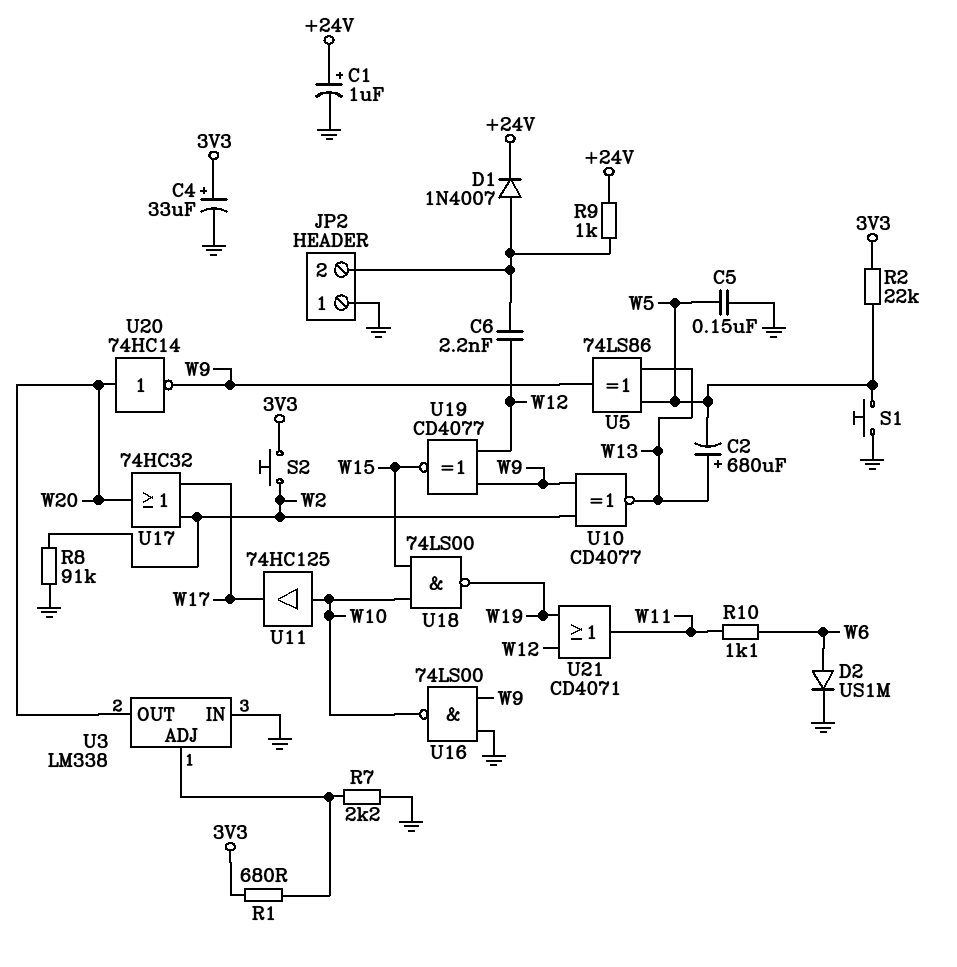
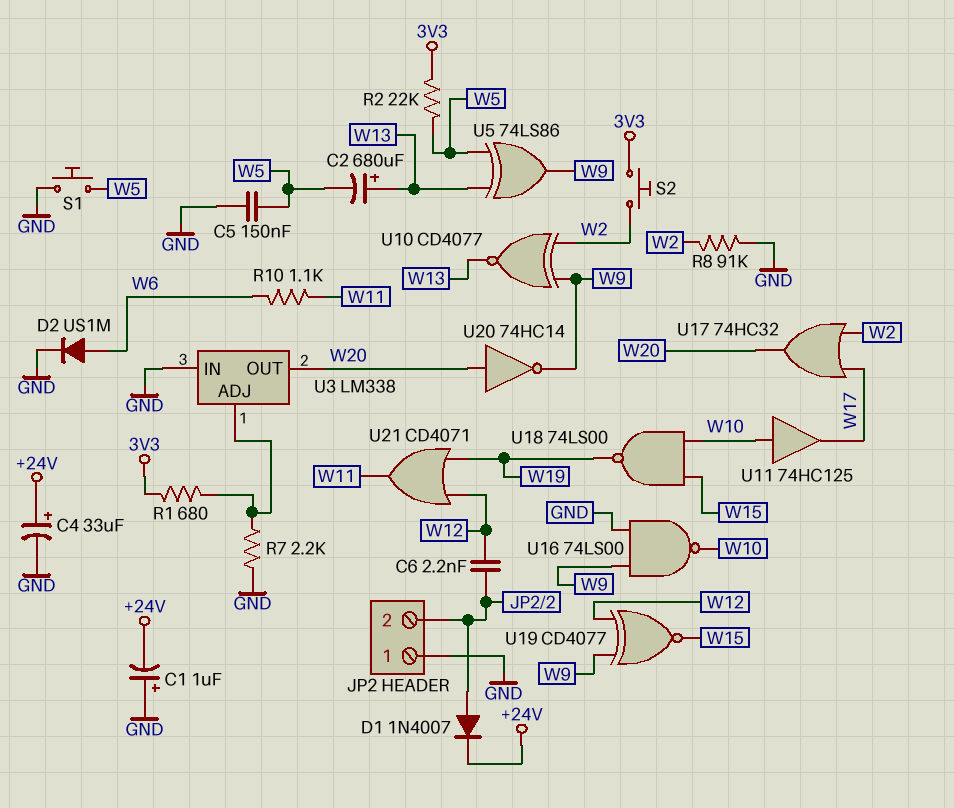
C1: 1uF (plus +24V, minus GND) -> 1uF (plus GND, minus +24V)
C4: 33uF (plus 3V3, minus GND) -> 33uF (plus +24V, minus GND)
R9: 1k (+24V, JP2/2) -> none

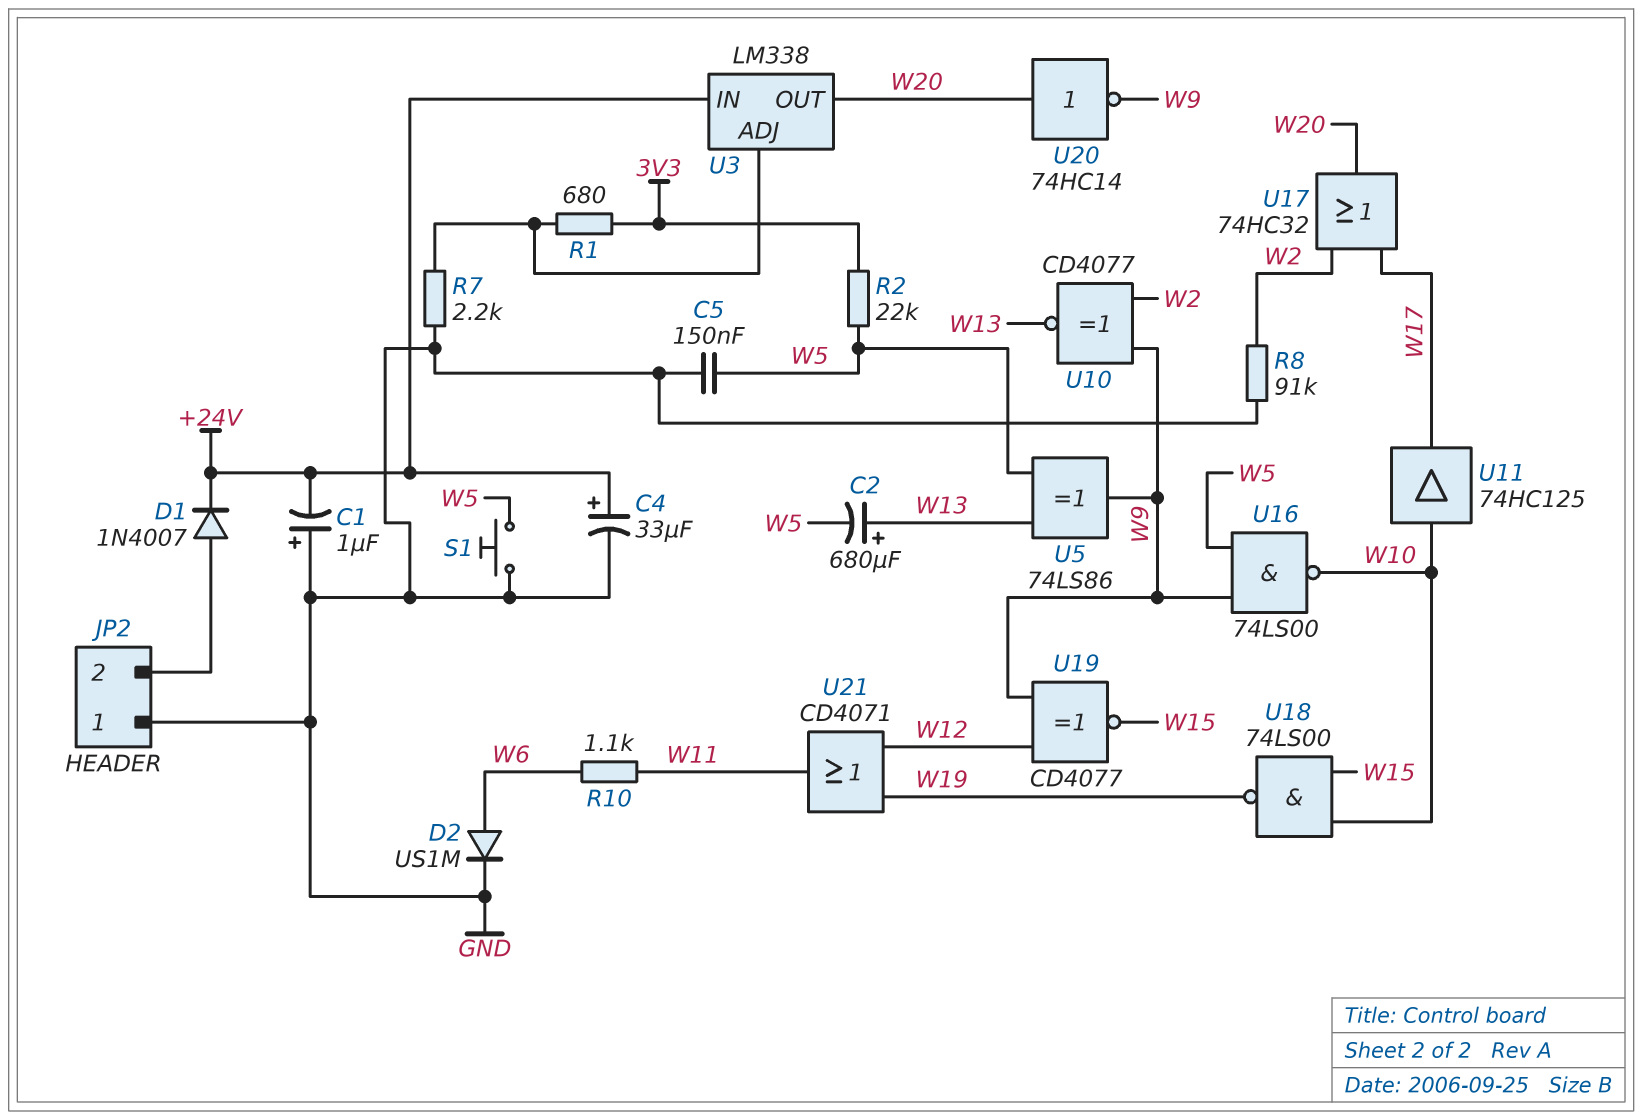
C6: 2.2nF (JP2/2, W12) -> none
S2: button (3V3, W2) -> none
U3 pin IN: GND -> +24V
U16: NAND 74LS00 (in GND, in W9, out W10) -> NAND 74LS00 (in W5, in W9, out W10)

